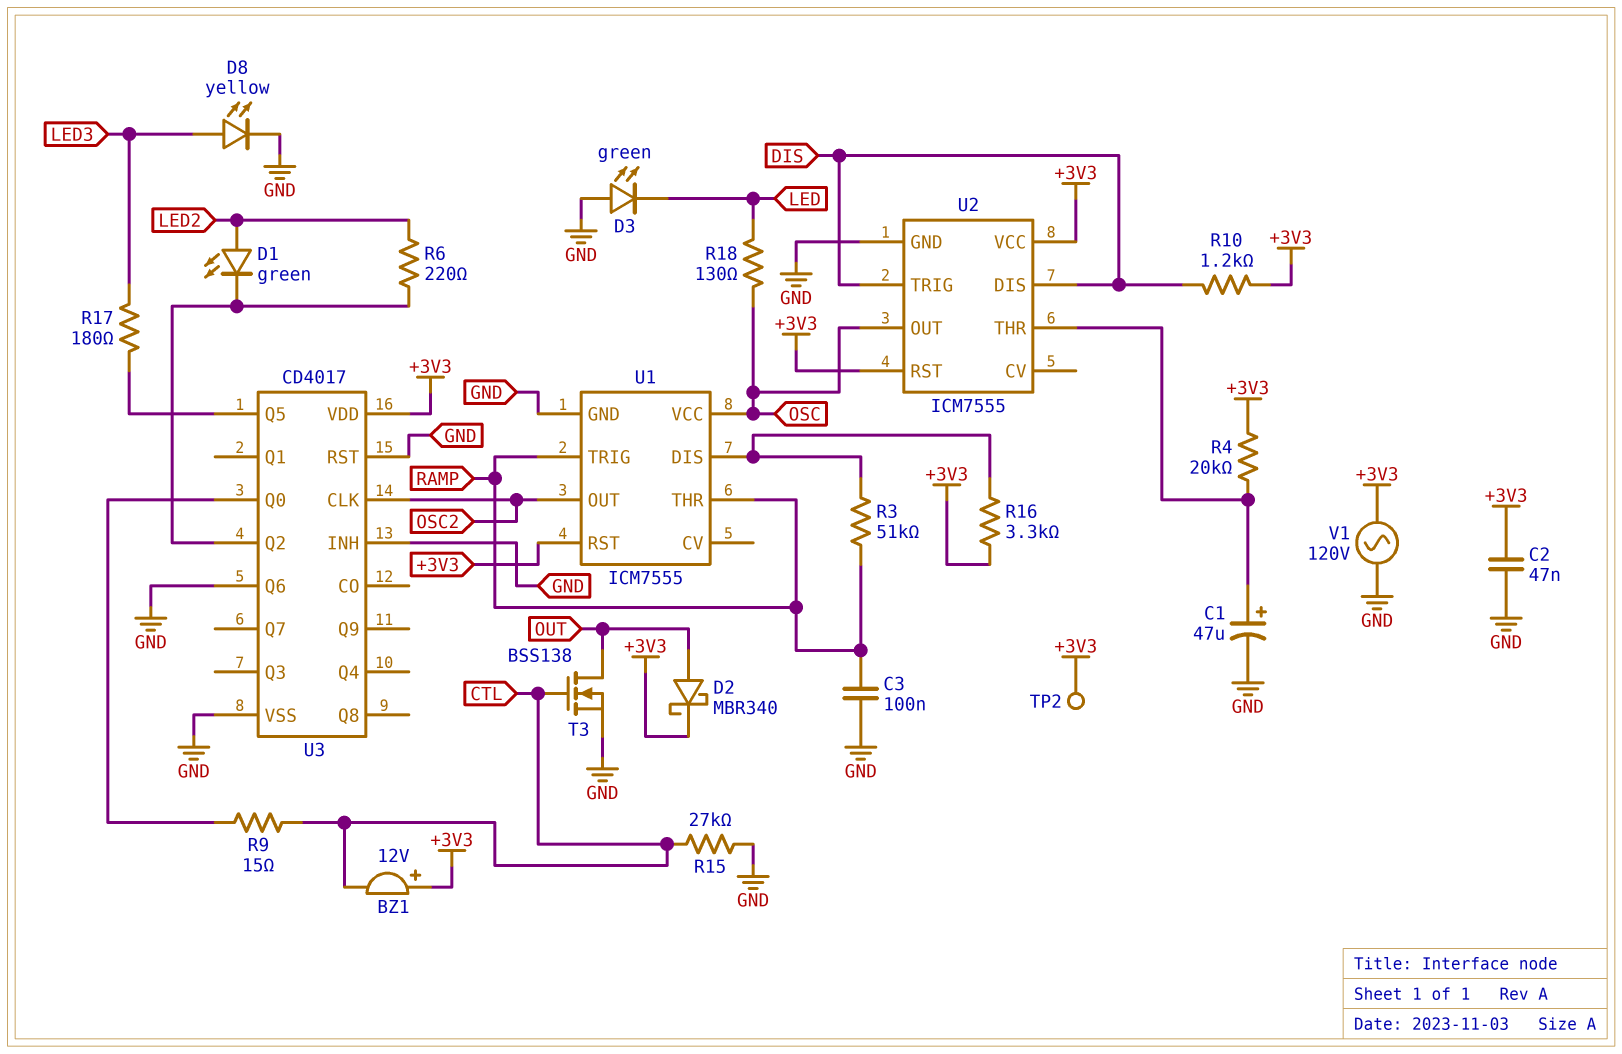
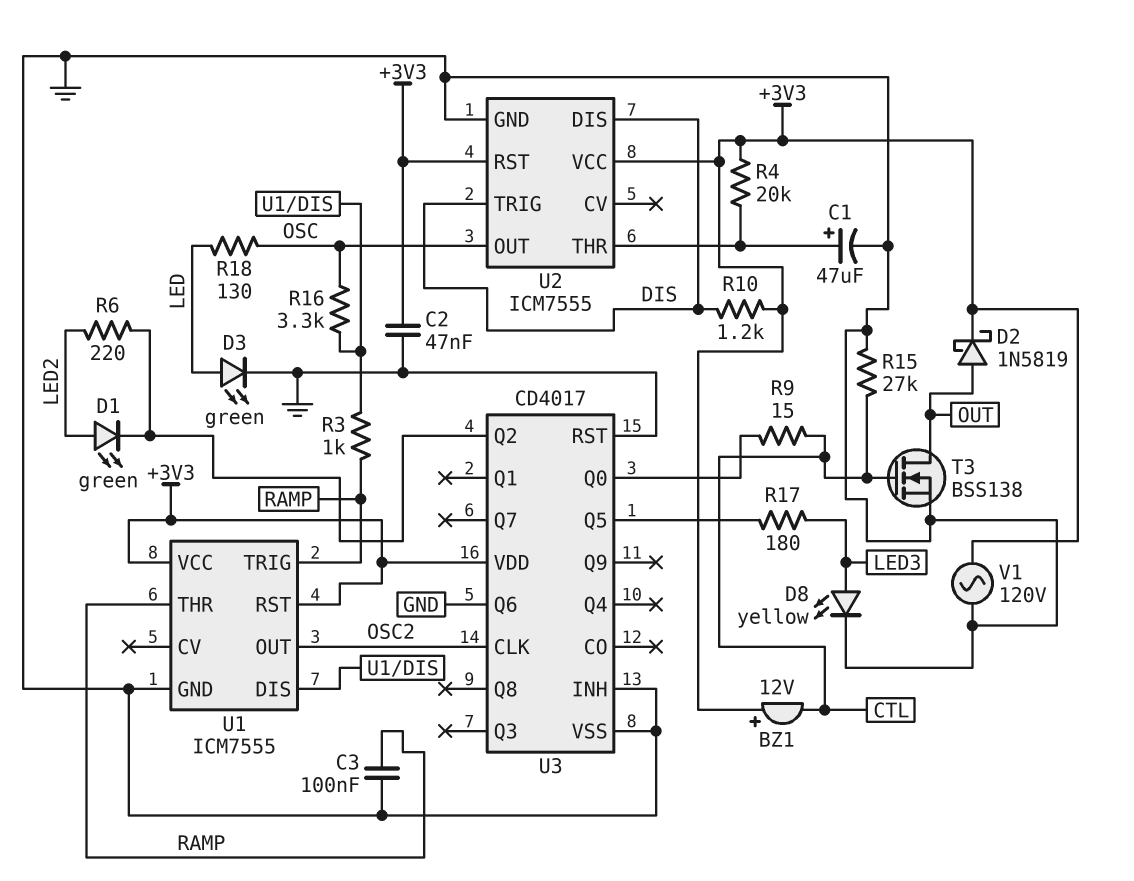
D2: schottky MBR340 (A OUT, K +3V3) -> schottky 1N5819 (A OUT, K +3V3)
D3: LED green (A GND, K LED) -> LED green (A LED, K GND)
R3: 51k (RAMP, U1/DIS) -> 1k (RAMP, U1/DIS)
R16: 3.3k (+3V3, U1/DIS) -> 3.3k (OSC, U1/DIS)
TP2: test point (+3V3) -> none
U1 pin VCC: OSC -> +3V3

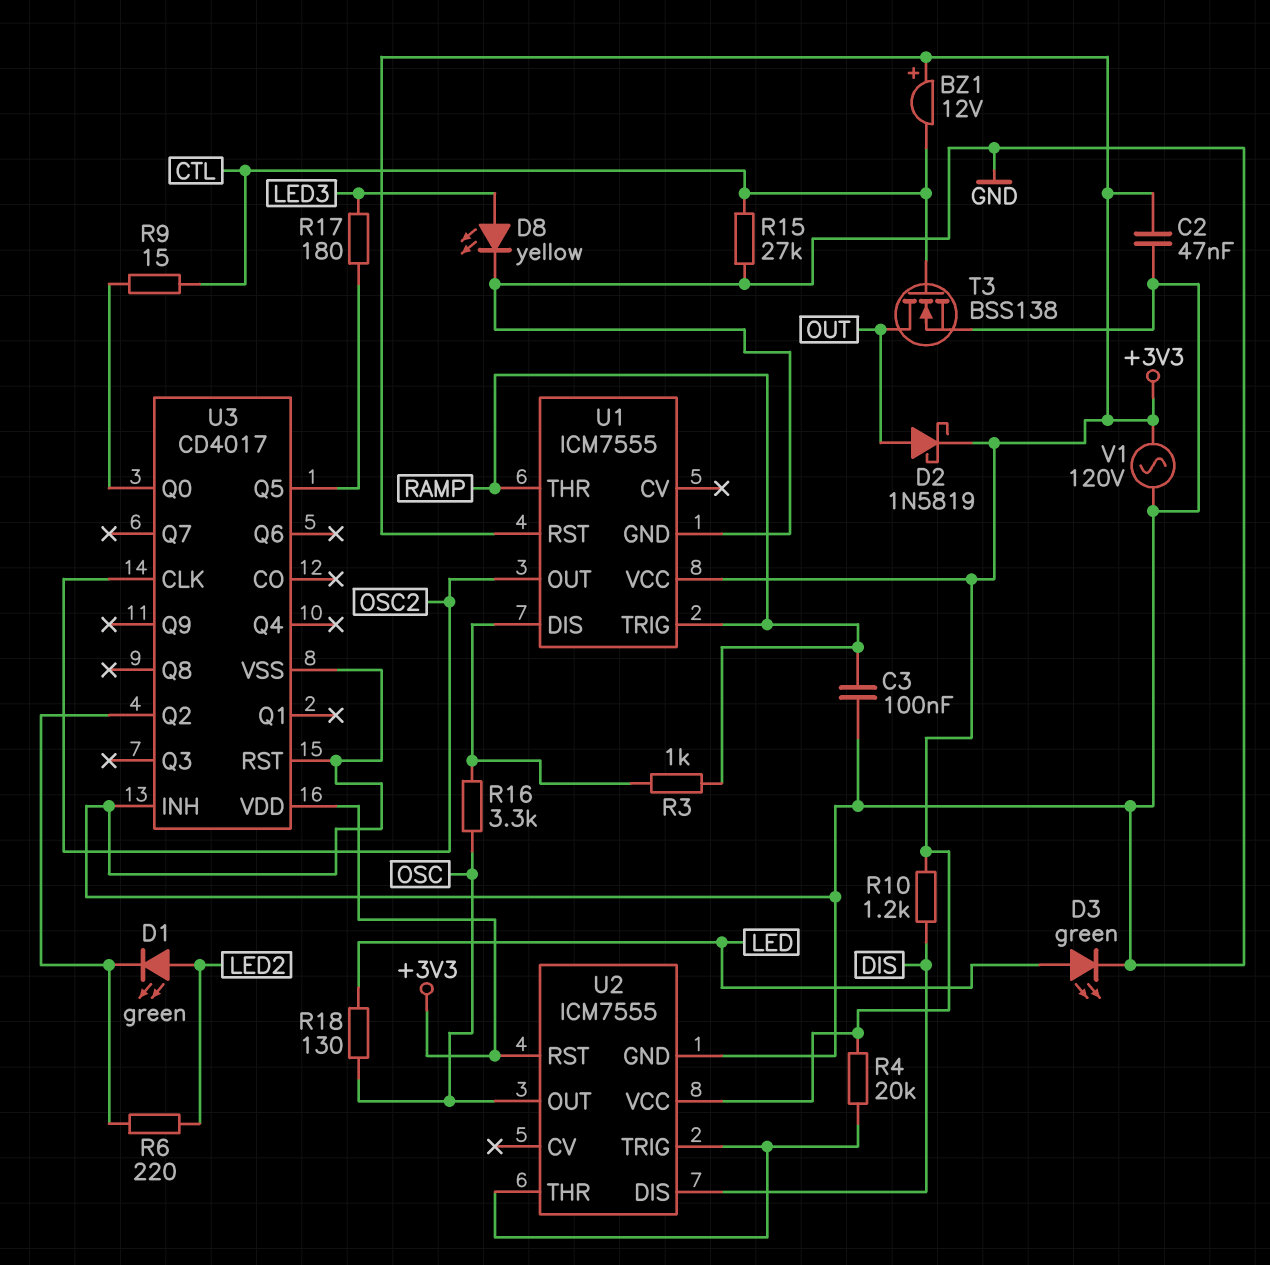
C1: 47uF (plus U2/THR, minus GND) -> none
U2 pin TRIG: DIS -> U2/THR
U3 pin Q6: GND -> none

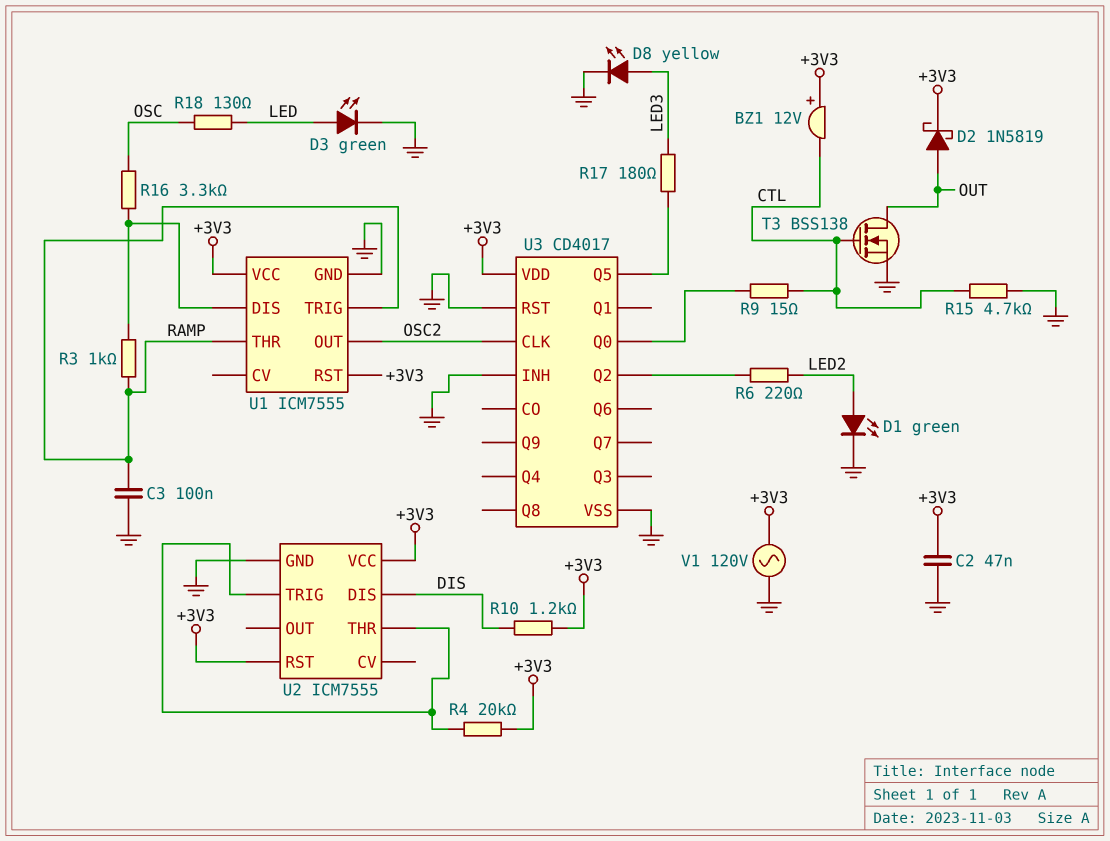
D1: LED green (A LED2, K U3/Q2) -> LED green (A LED2, K GND)
R15: 27k (CTL, GND) -> 4.7k (CTL, GND)
U2 pin OUT: OSC -> none

